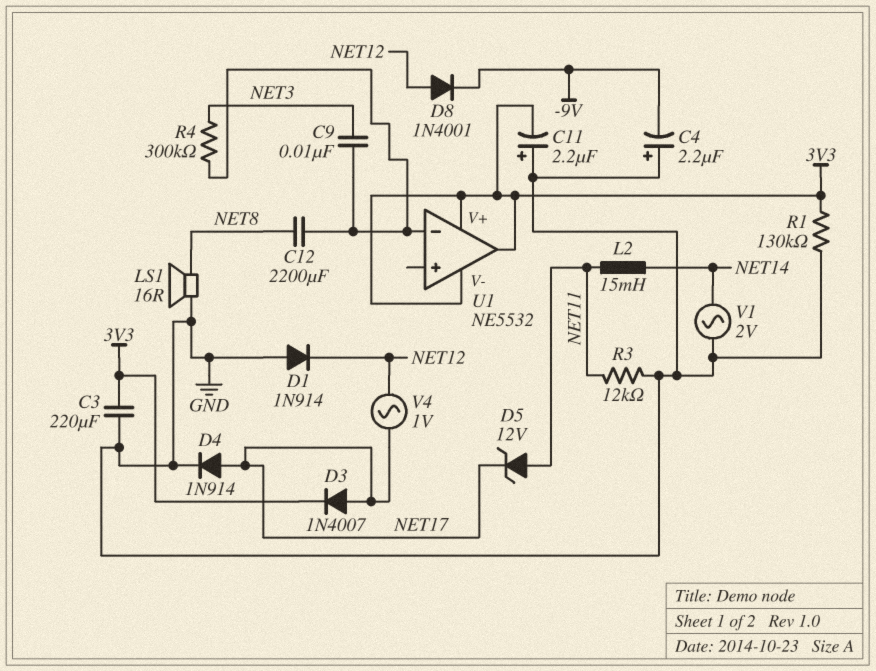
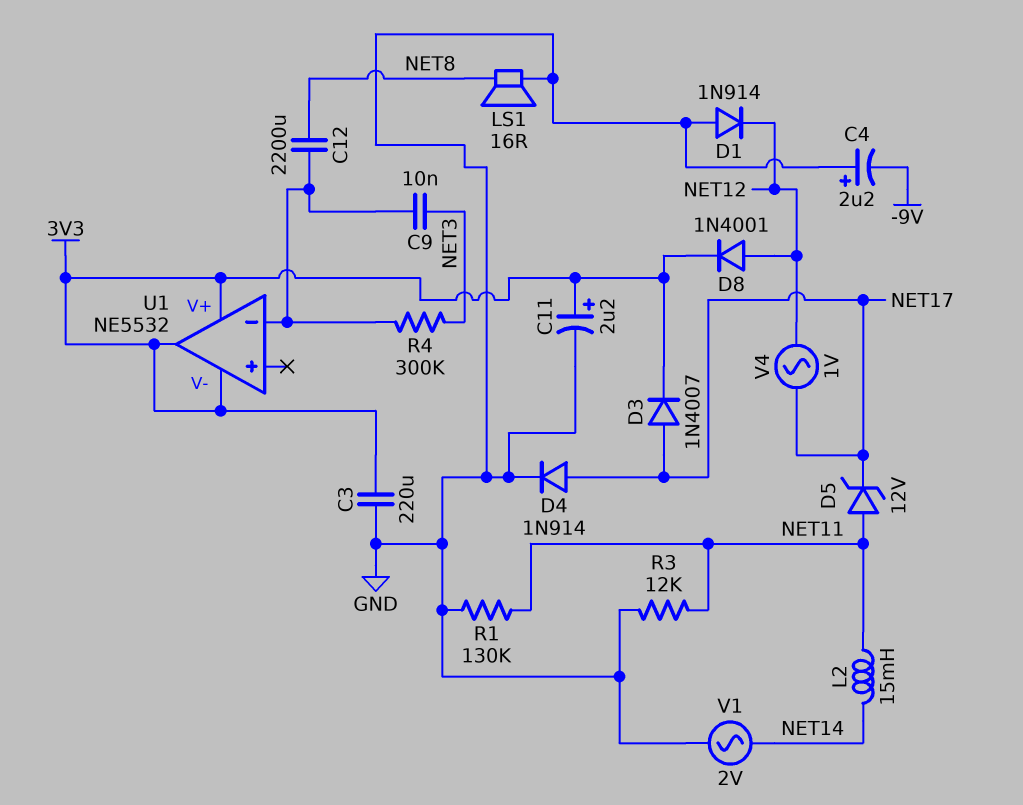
C11: 2.2uF (plus GND, minus 3V3) -> 2.2uF (plus 3V3, minus GND)
D8: diode 1N4001 (A NET12, K -9V) -> diode 1N4001 (A NET12, K 3V3)
R1: 130k (3V3, GND) -> 130k (GND, NET11)

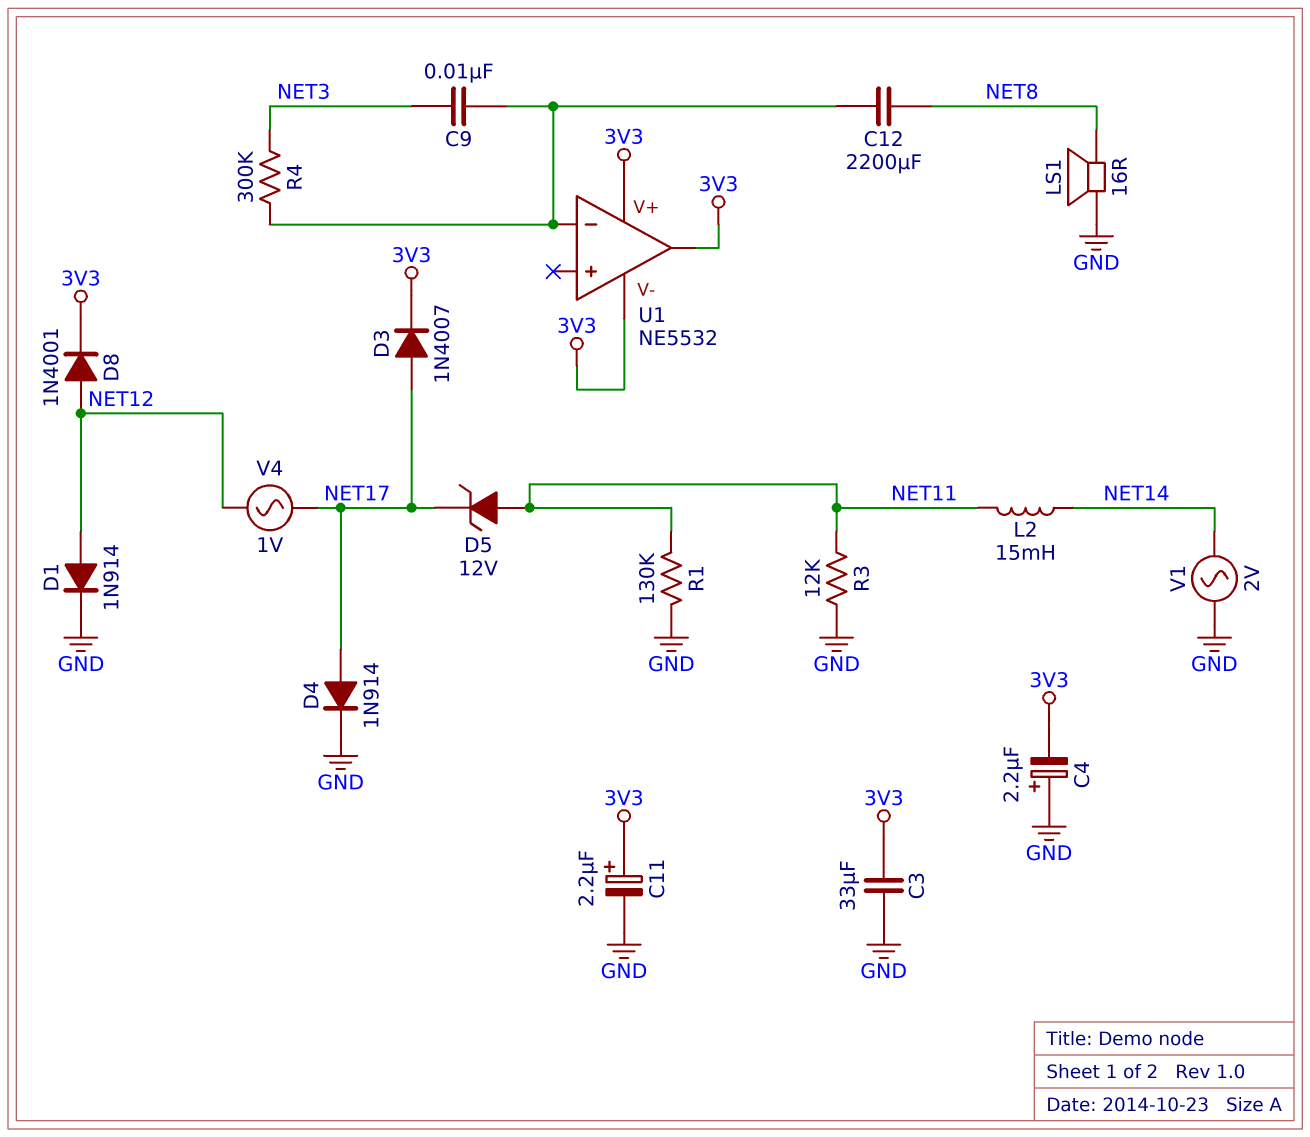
C3: 220uF (3V3, GND) -> 33uF (3V3, GND)
C4: 2.2uF (plus GND, minus -9V) -> 2.2uF (plus GND, minus 3V3)
D1: diode 1N914 (A GND, K NET12) -> diode 1N914 (A NET12, K GND)

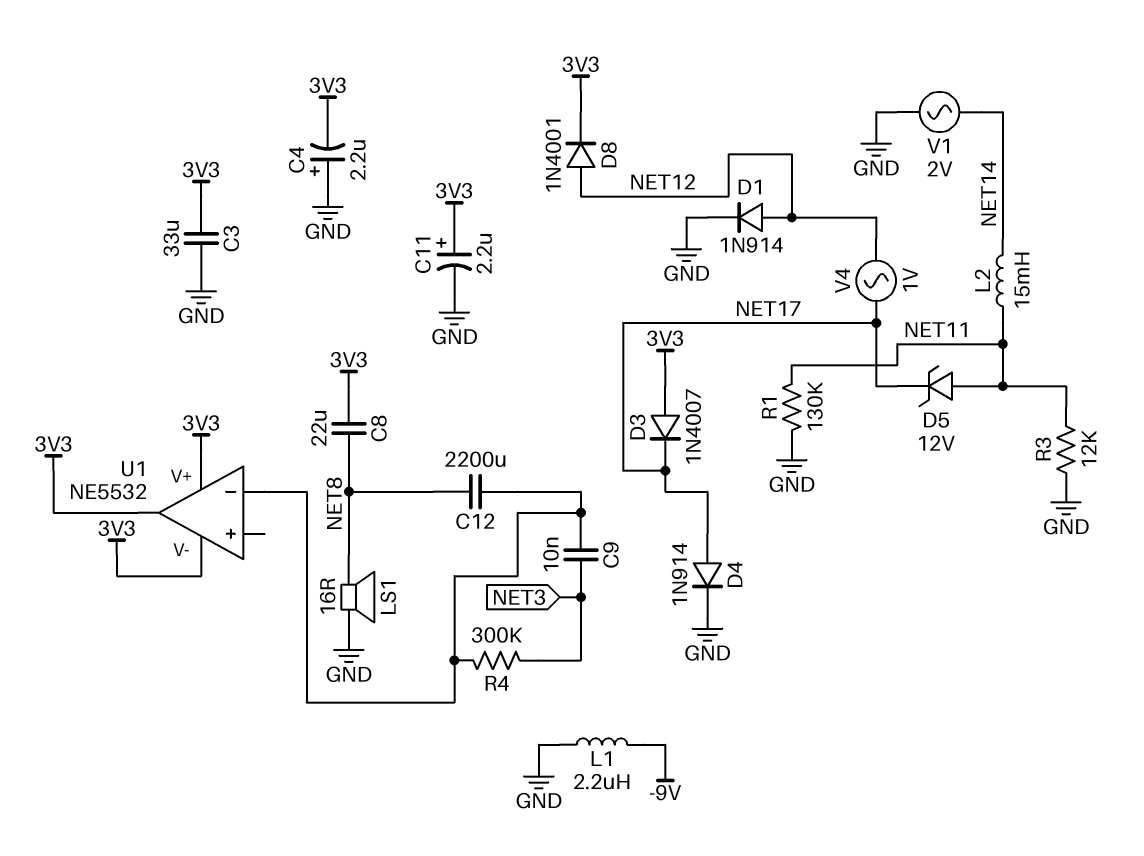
C8: none -> 22uF (3V3, NET8)
D3: diode 1N4007 (A NET17, K 3V3) -> diode 1N4007 (A 3V3, K NET17)
L1: none -> 2.2uH (-9V, GND)

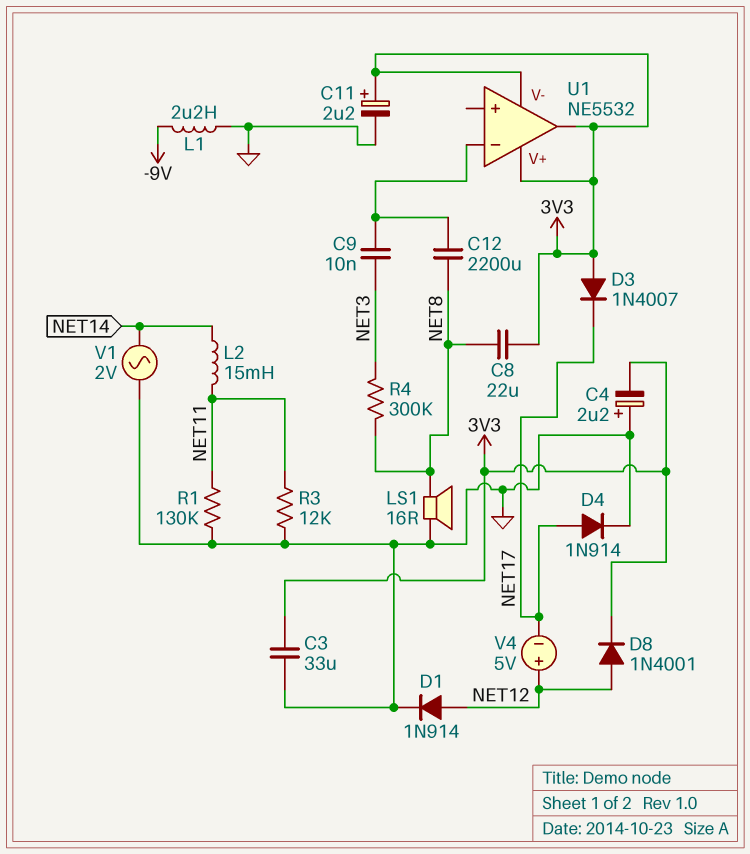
D5: zener 12V (A NET11, K NET17) -> none
R4: 300k (NET3, U1/in-) -> 300k (NET3, NET8)
V4: AC 1V (NET12, NET17) -> 5V (plus NET12, minus NET17)

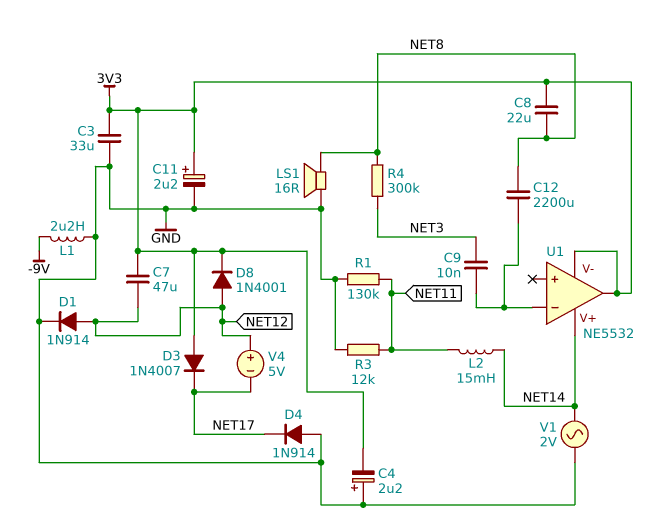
C7: none -> 47uF (3V3, NET12)
D4: diode 1N914 (A NET17, K GND) -> diode 1N914 (A GND, K NET17)
U1 pin V+: 3V3 -> NET14

